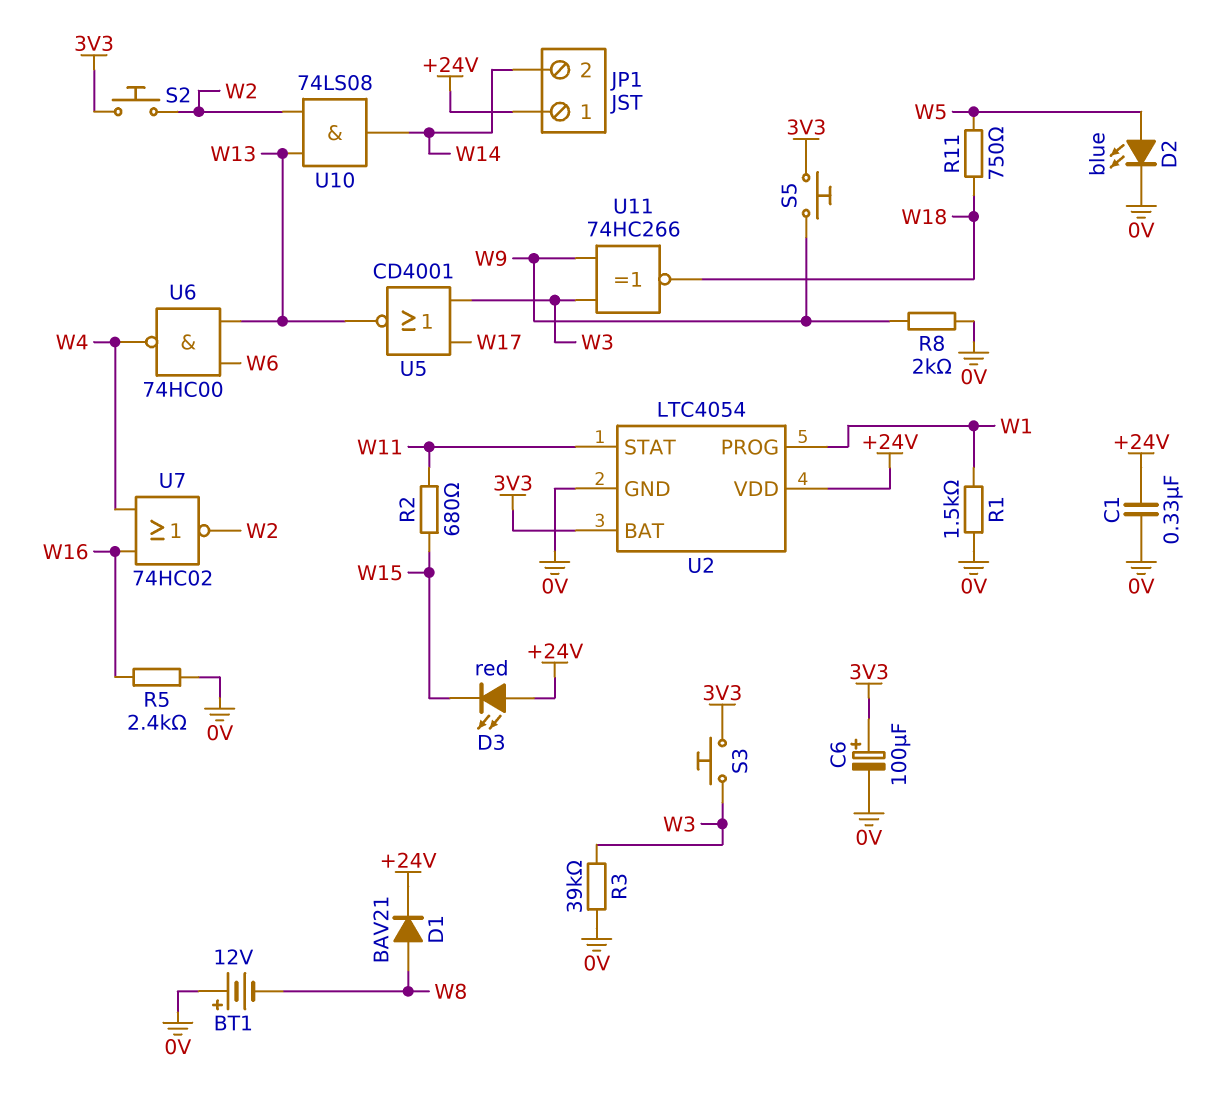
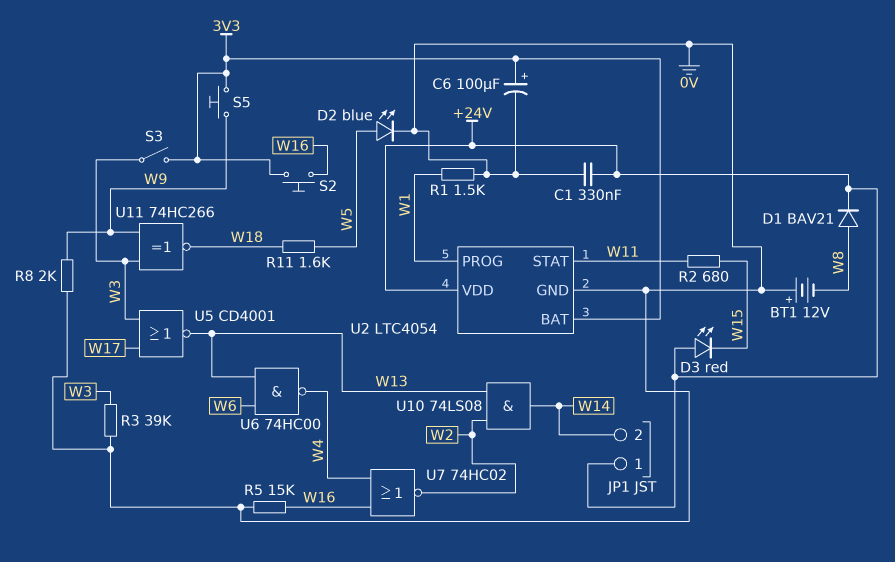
R5: 2.4k (0V, W16) -> 15k (0V, W16)
R11: 750 (W5, W18) -> 1.6k (W5, W18)
S2: button (3V3, W2) -> button (3V3, W16)
S3: button (3V3, W3) -> switch (3V3, W3)

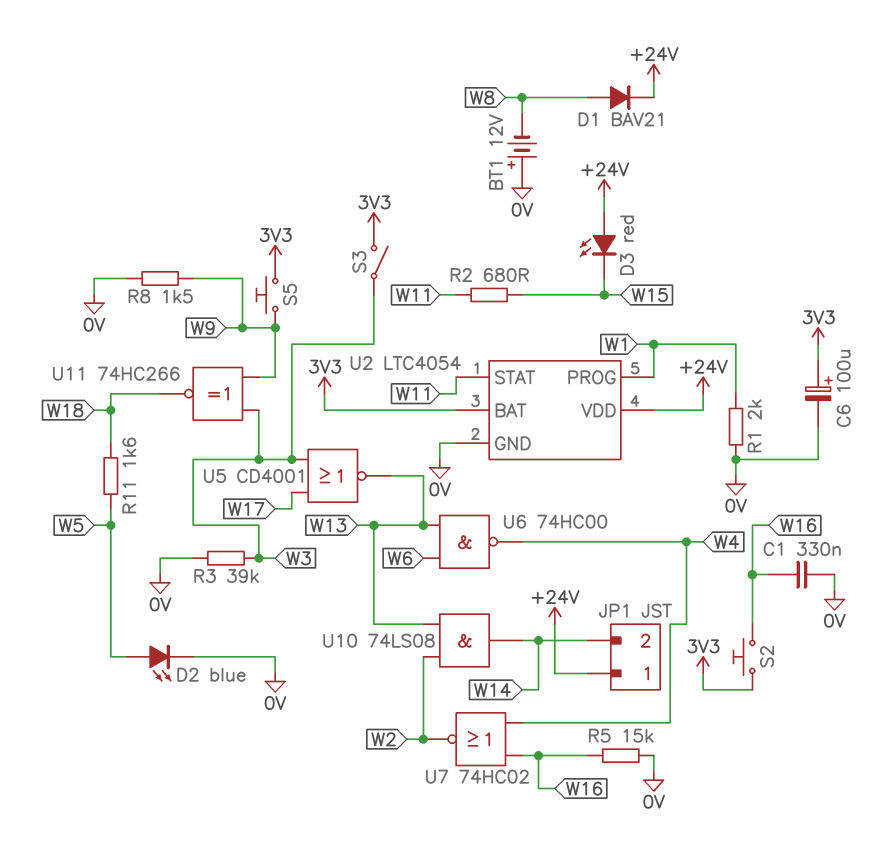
C1: 330nF (+24V, 0V) -> 330nF (0V, W16)
R1: 1.5k (0V, W1) -> 2k (0V, W1)
R8: 2k (0V, W9) -> 1.5k (0V, W9)

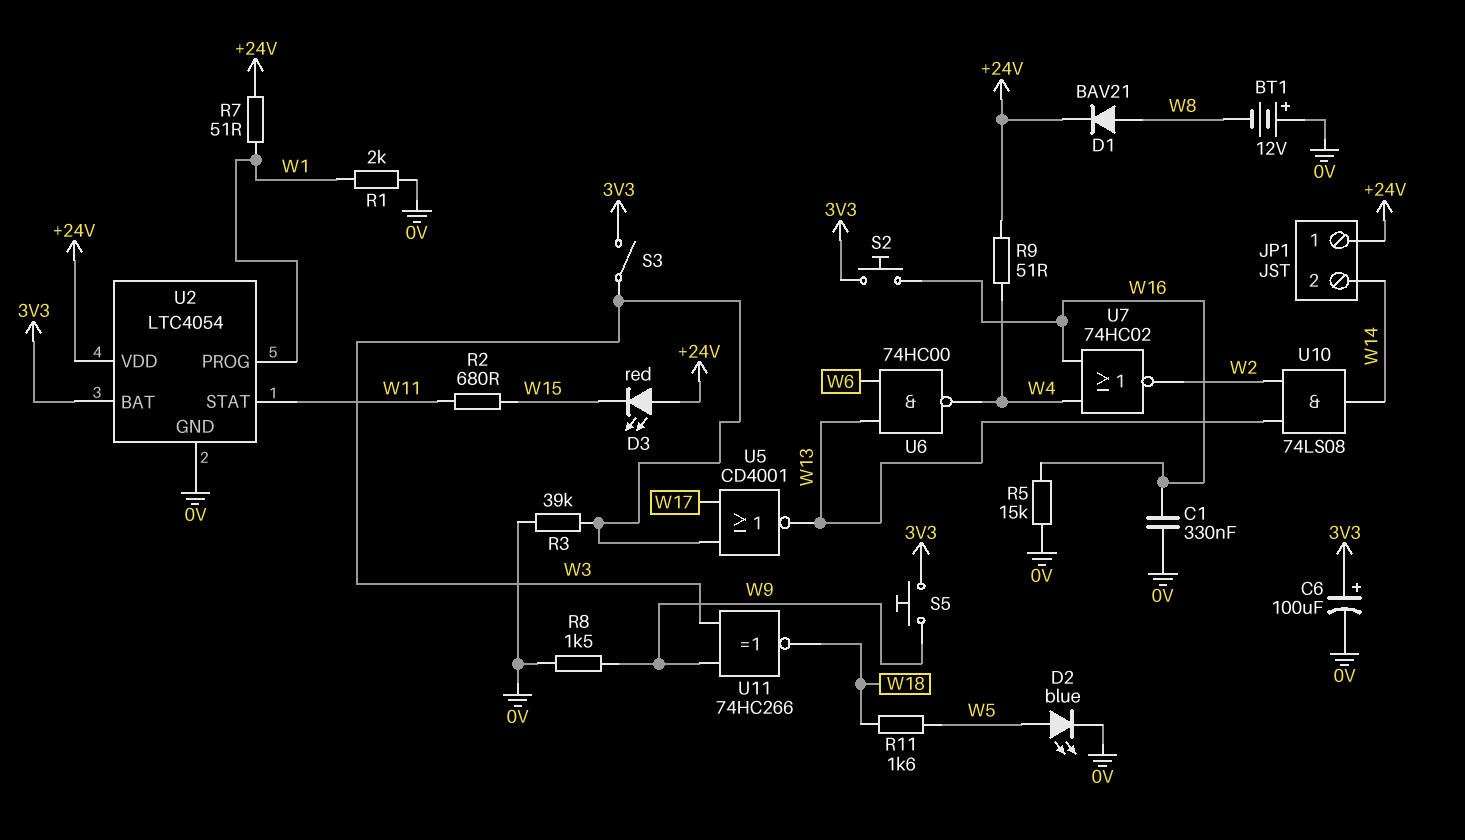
R7: none -> 51 (+24V, W1)
R9: none -> 51 (+24V, W4)

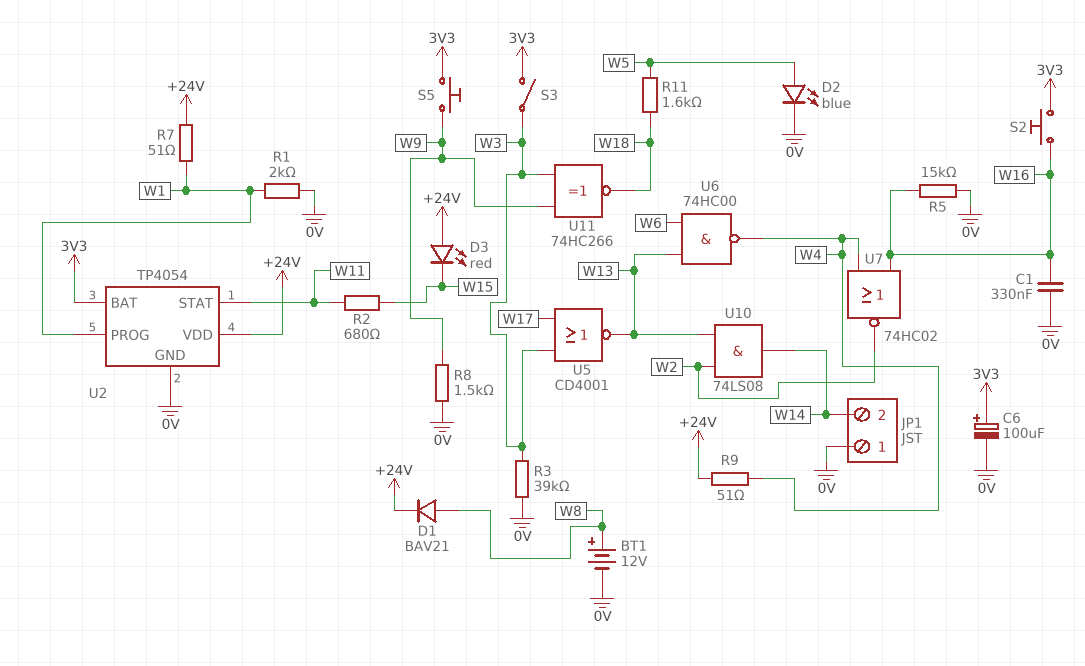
BT1: 12V (plus 0V, minus W8) -> 12V (plus W8, minus 0V)
JP1 pin 1: +24V -> 0V
U2: LTC4054 -> TP4054

